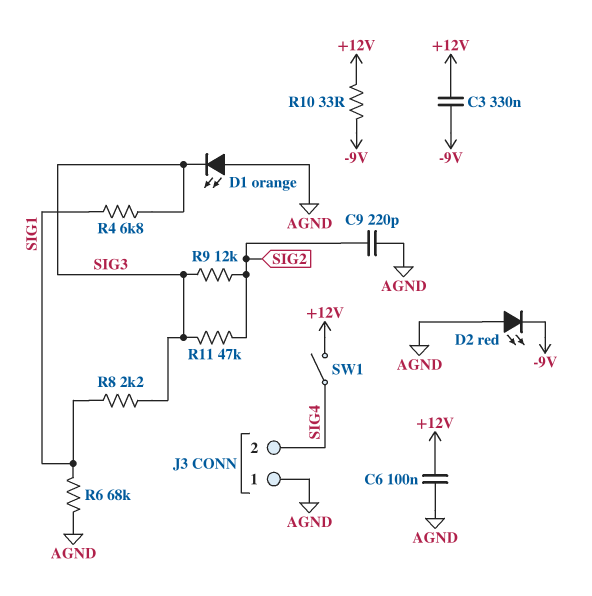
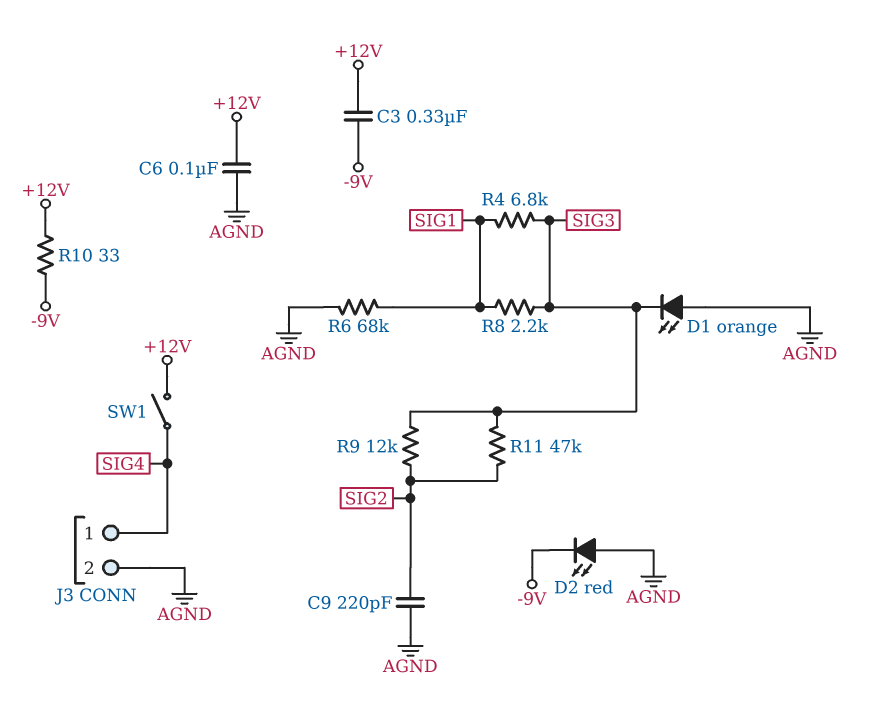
J3 pin 1: AGND -> SIG4
J3 pin 2: SIG4 -> AGND

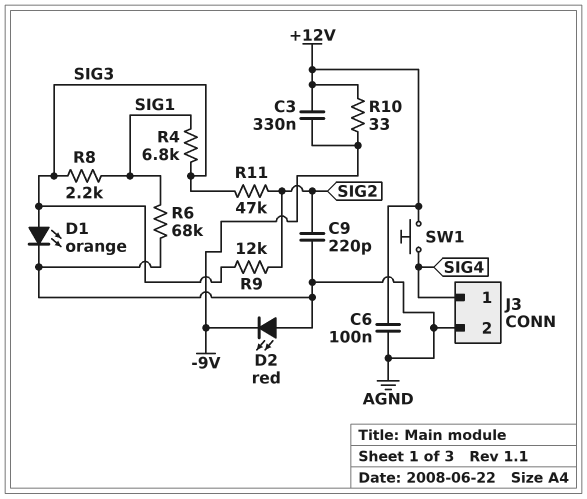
D1: LED orange (A AGND, K SIG3) -> LED orange (A SIG3, K AGND)
SW1: switch (+12V, SIG4) -> button (+12V, SIG4)

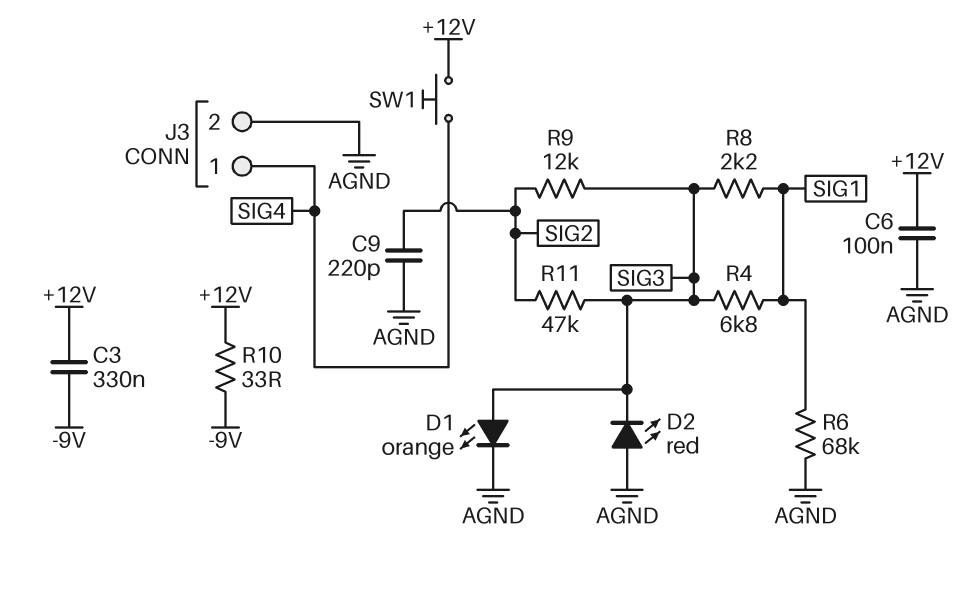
D2: LED red (A AGND, K -9V) -> LED red (A AGND, K SIG3)

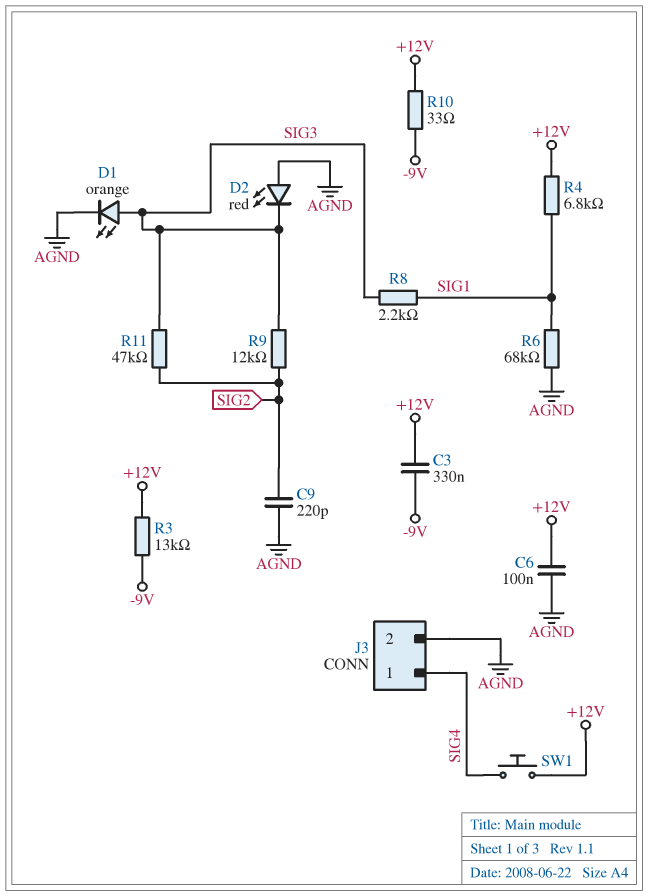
R3: none -> 13k (+12V, -9V)
R4: 6.8k (SIG1, SIG3) -> 6.8k (+12V, SIG1)

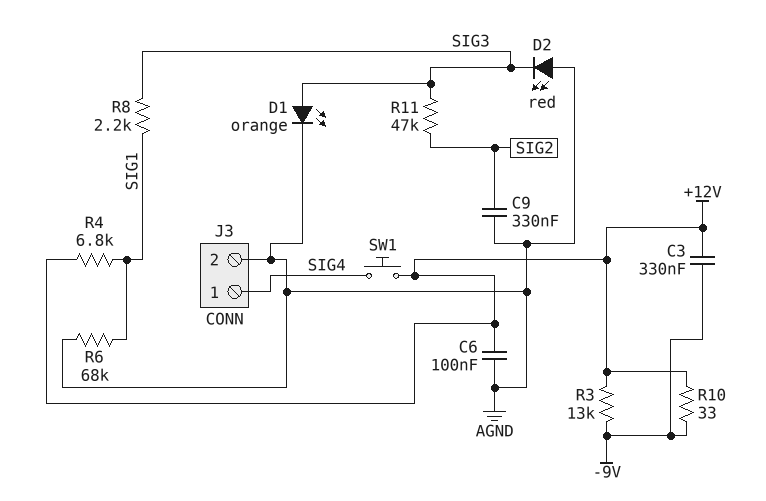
C9: 220pF (AGND, SIG2) -> 330nF (AGND, SIG2)
R9: 12k (SIG2, SIG3) -> none

